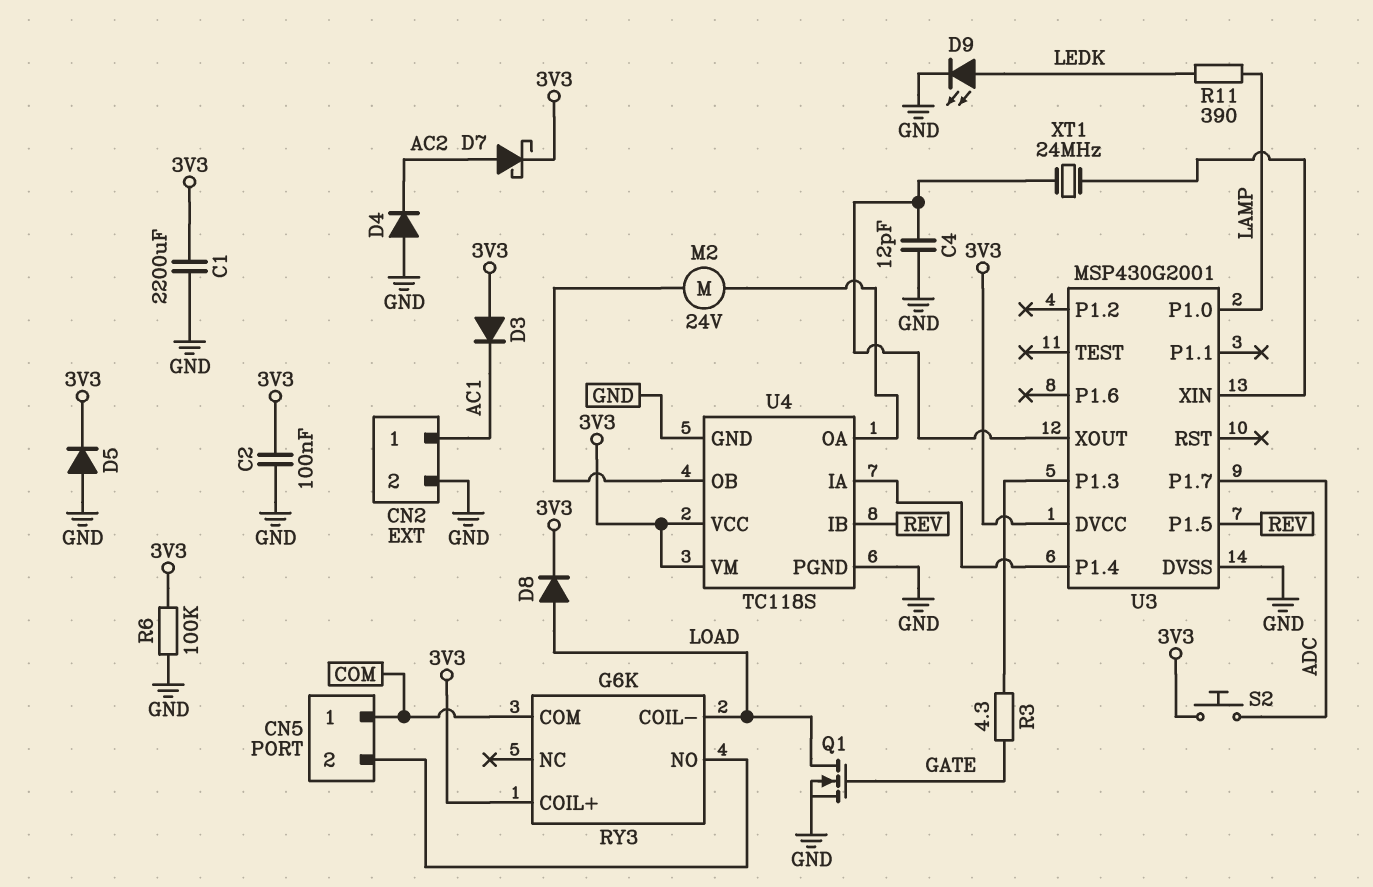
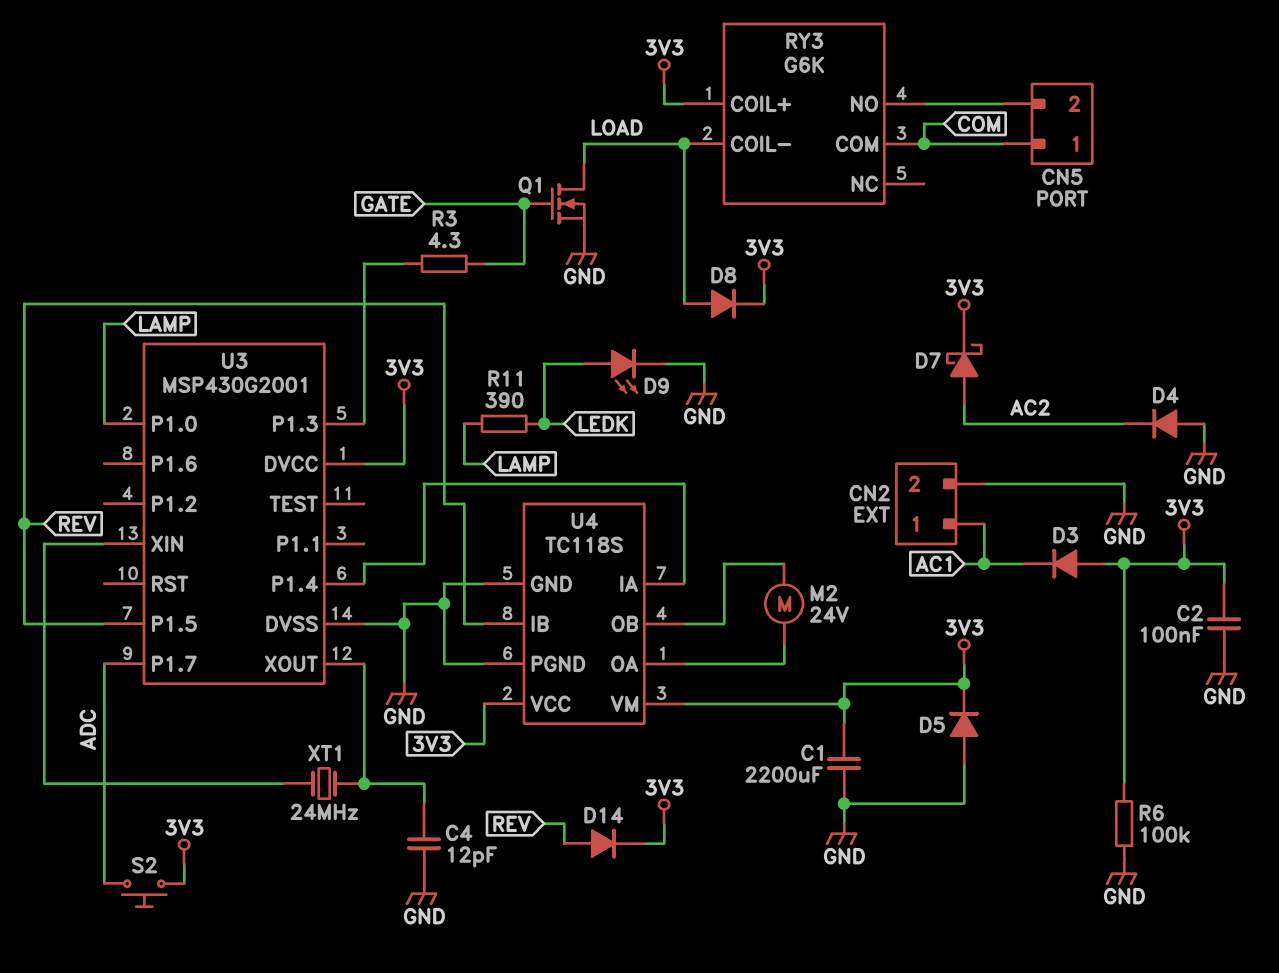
D14: none -> diode (A REV, K 3V3)

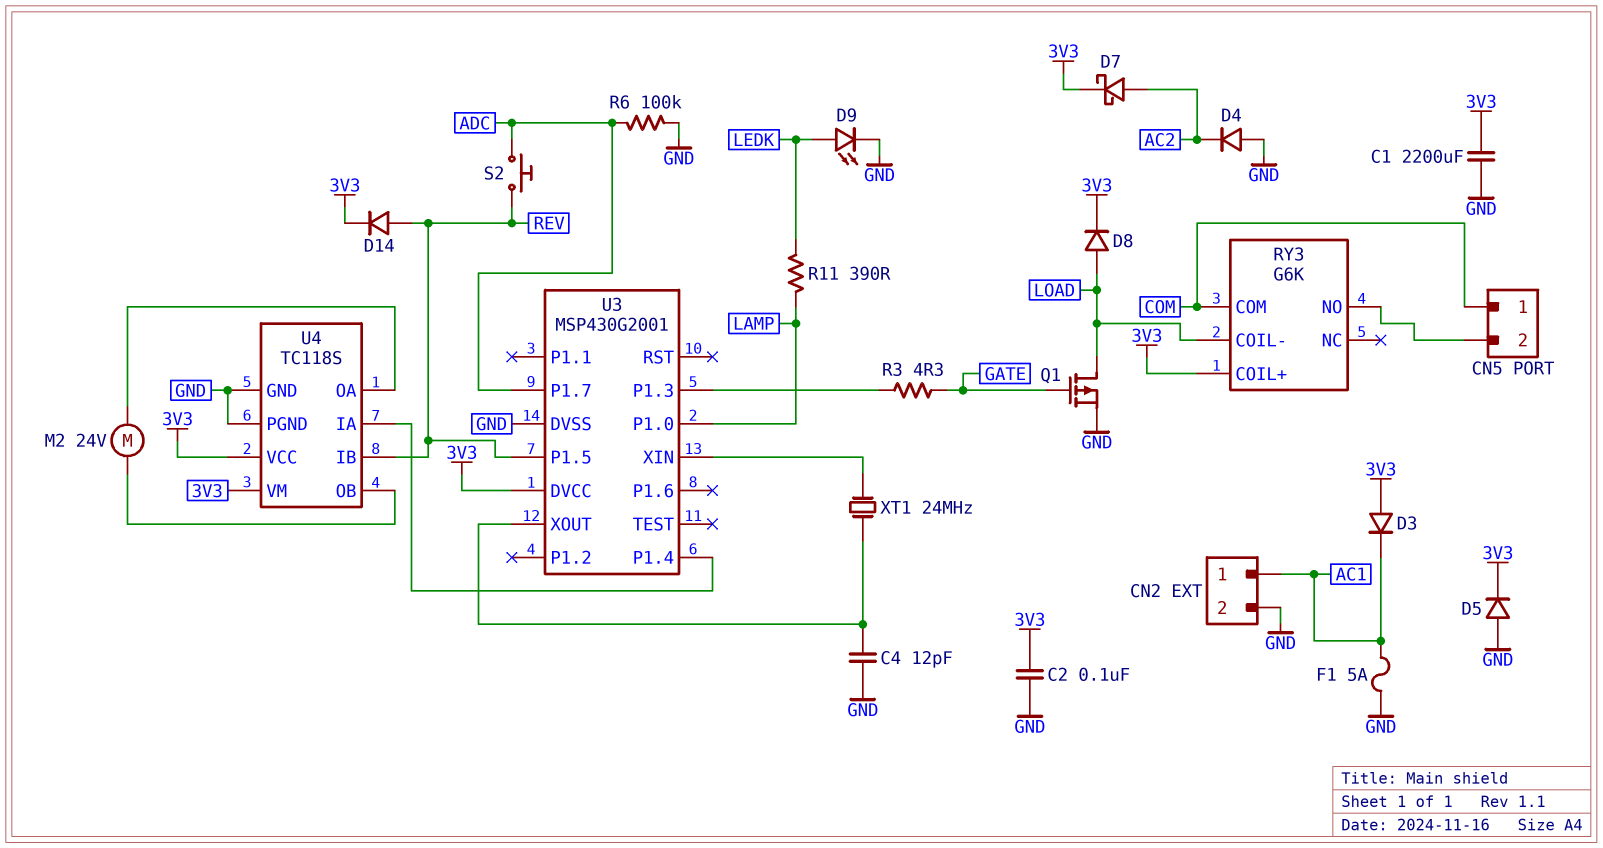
F1: none -> 5A (AC1, GND)
Q1: NMOS (G GATE, D LOAD, S GND) -> PMOS (G GATE, D LOAD, S GND)
R6: 100k (3V3, GND) -> 100k (ADC, GND)
S2: button (3V3, ADC) -> button (ADC, REV)

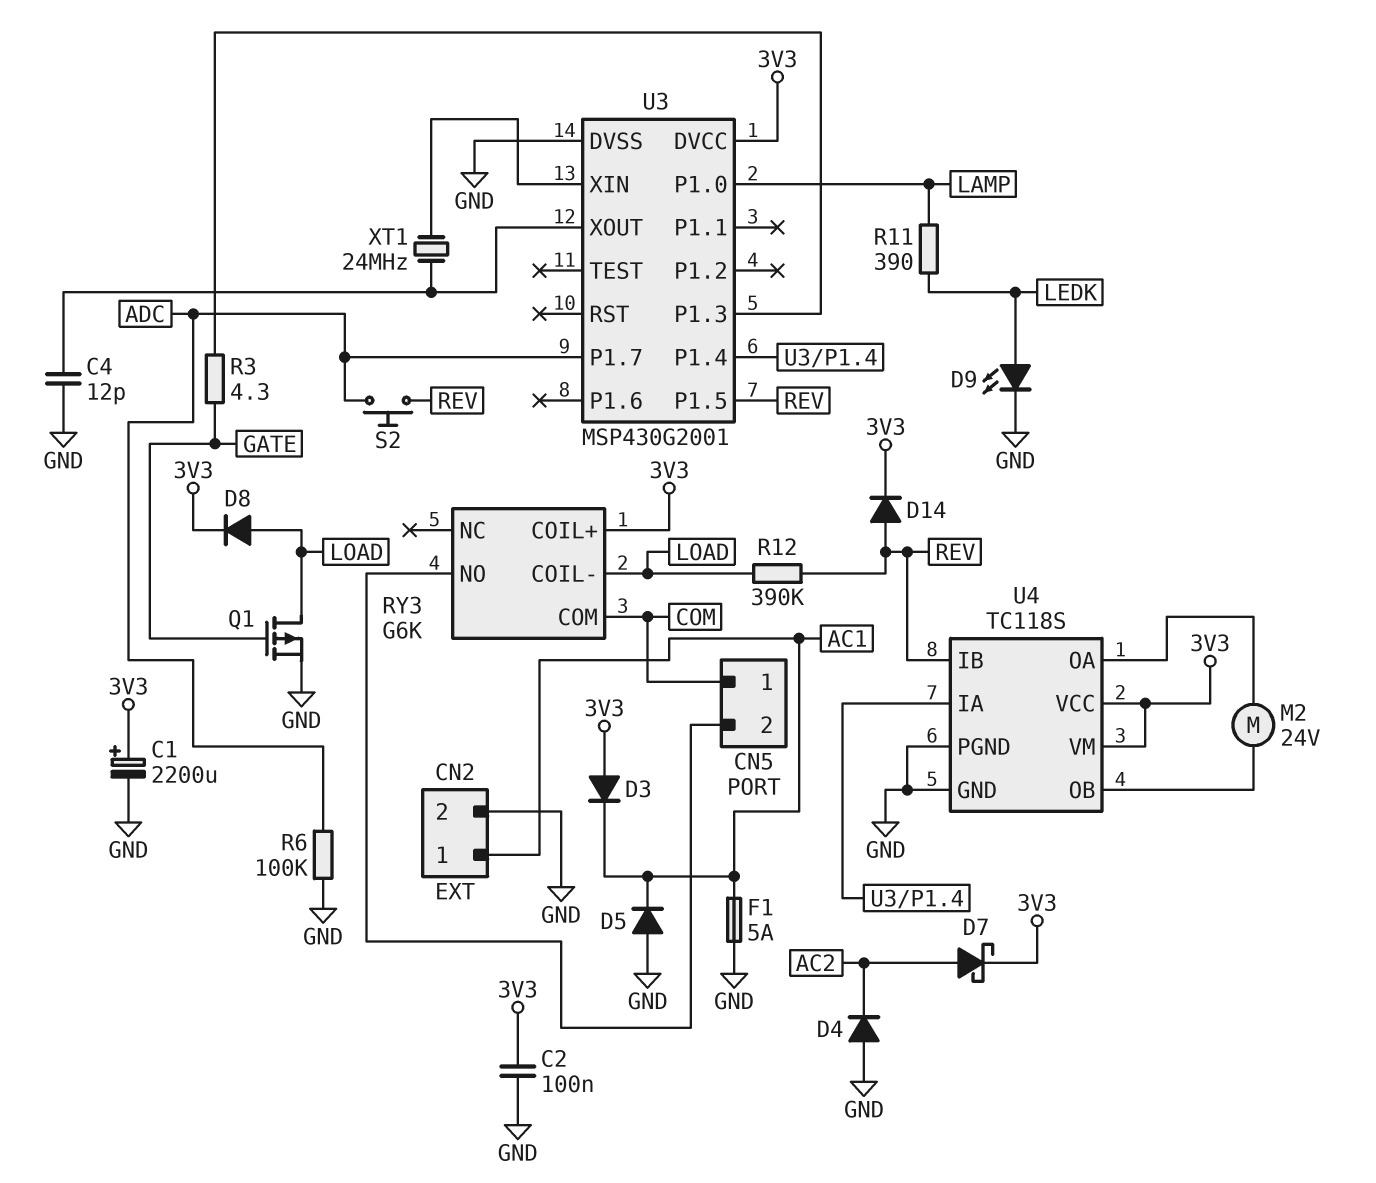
C1: 2200uF (3V3, GND) -> 2200uF (plus 3V3, minus GND)
D5: diode (A GND, K 3V3) -> diode (A GND, K AC1)
R12: none -> 390k (LOAD, REV)

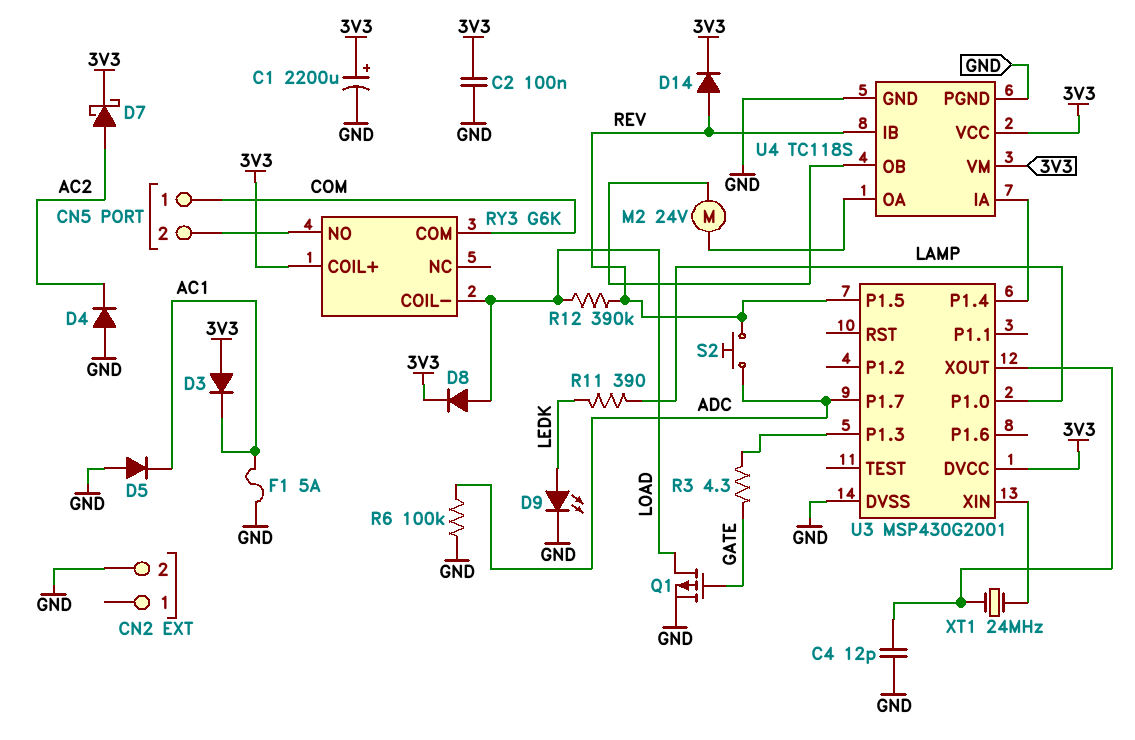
CN2 pin 1: AC1 -> none

